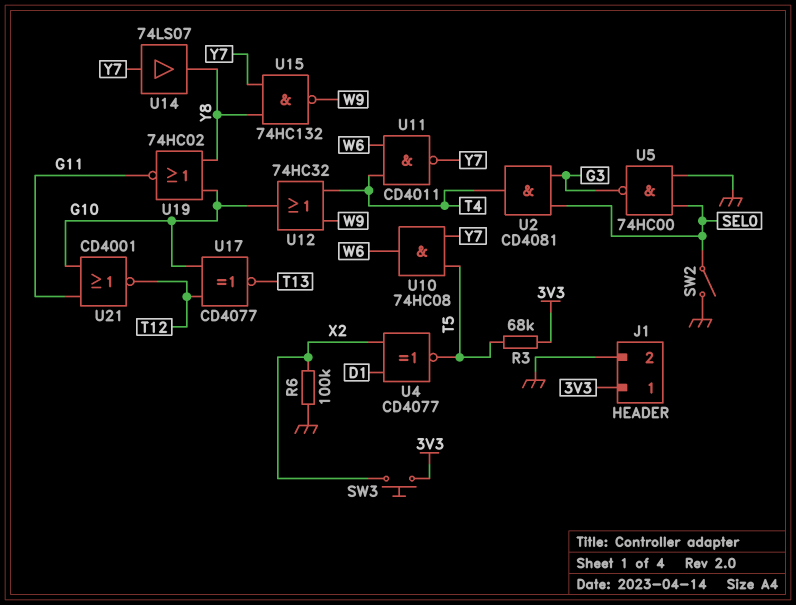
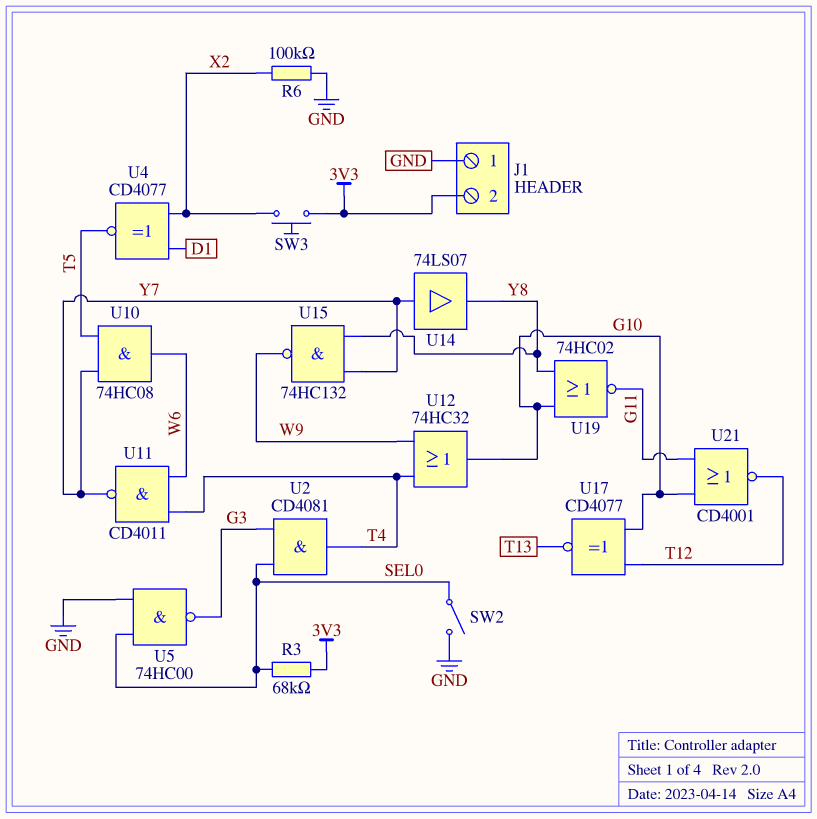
J1 pin 1: 3V3 -> GND
J1 pin 2: GND -> 3V3
R3: 68k (3V3, T5) -> 68k (3V3, SEL0)

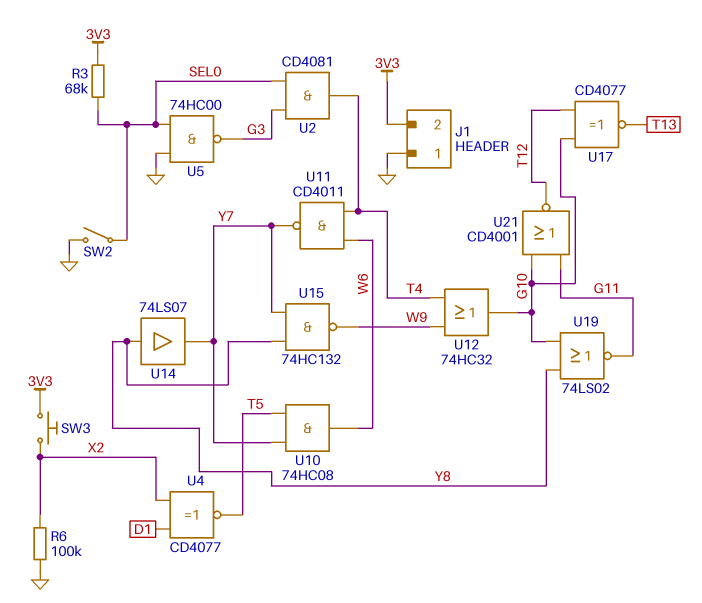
U14: buffer 74LS07 (in Y7, out Y8) -> buffer 74LS07 (in Y8, out Y7)
U19: NOR 74HC02 (in G10, in Y8, out G11) -> NOR 74LS02 (in G10, in Y8, out G11)

